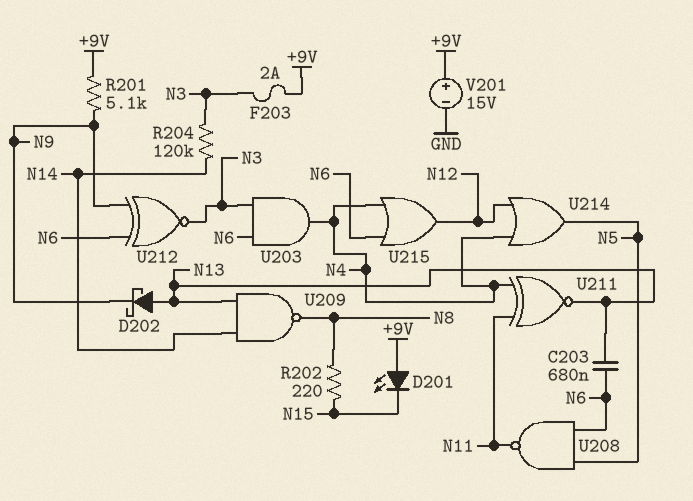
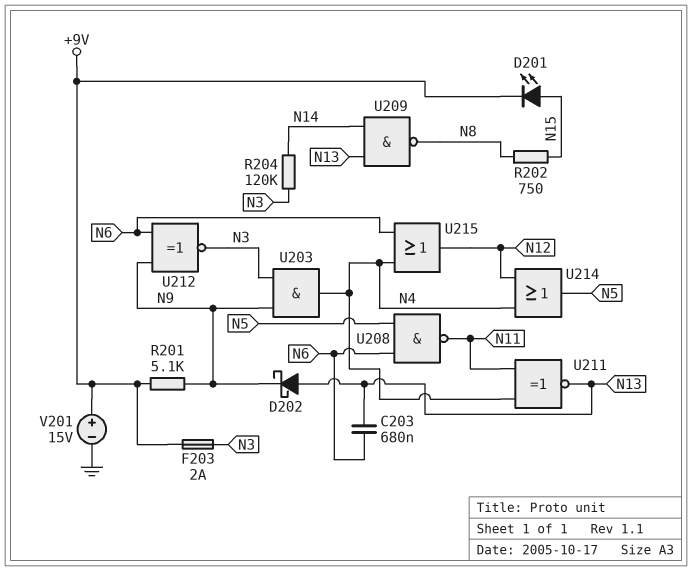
D201: LED (A +9V, K N15) -> LED (A N15, K +9V)
R202: 220 (N8, N15) -> 750 (N8, N15)
U203: AND (in N3, in N6, out N4) -> AND (in N3, in N9, out N4)

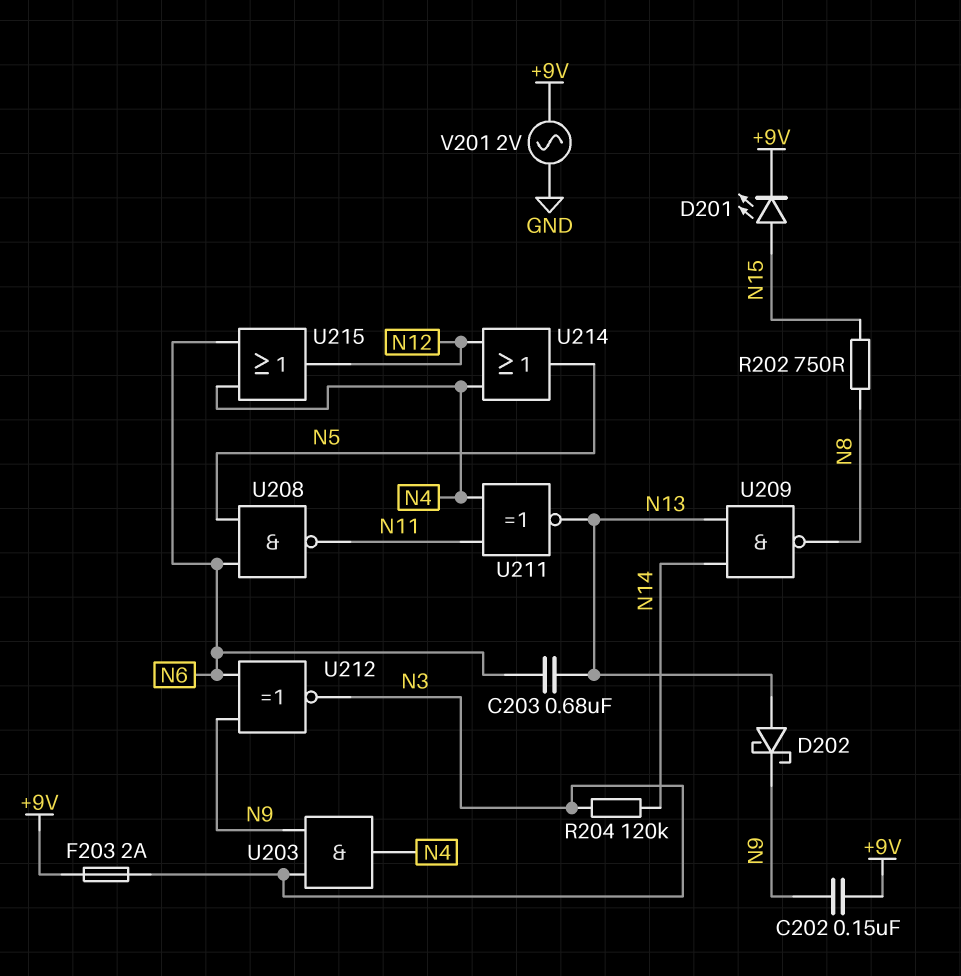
C202: none -> 150nF (+9V, N9)
R201: 5.1k (+9V, N9) -> none
V201: 15V (plus +9V, minus GND) -> AC 2V (+9V, GND)

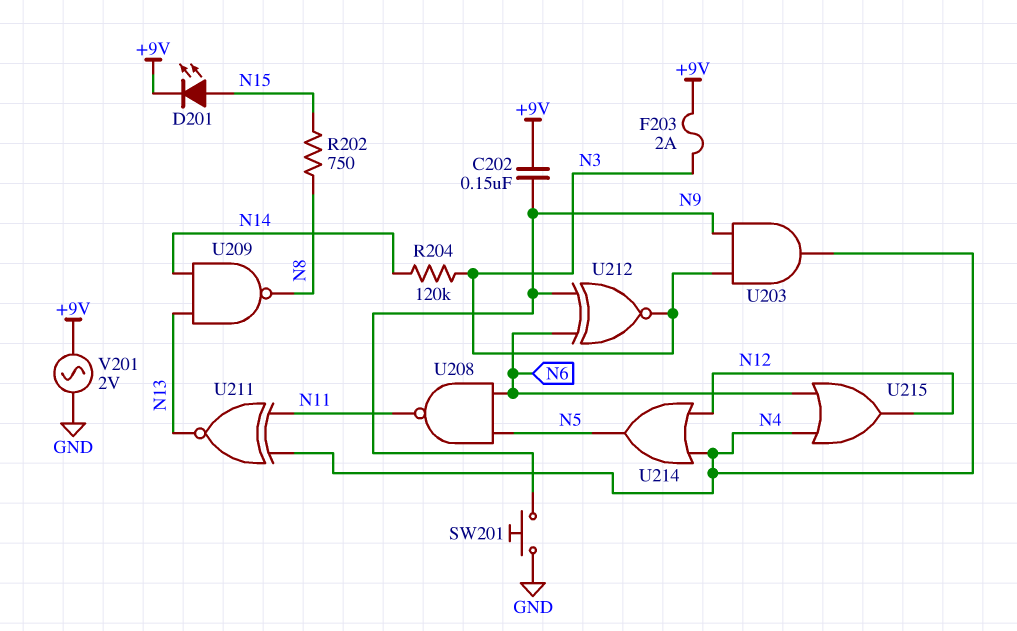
C203: 680nF (N6, N13) -> none
D202: schottky (A N13, K N9) -> none
SW201: none -> button (GND, N9)

